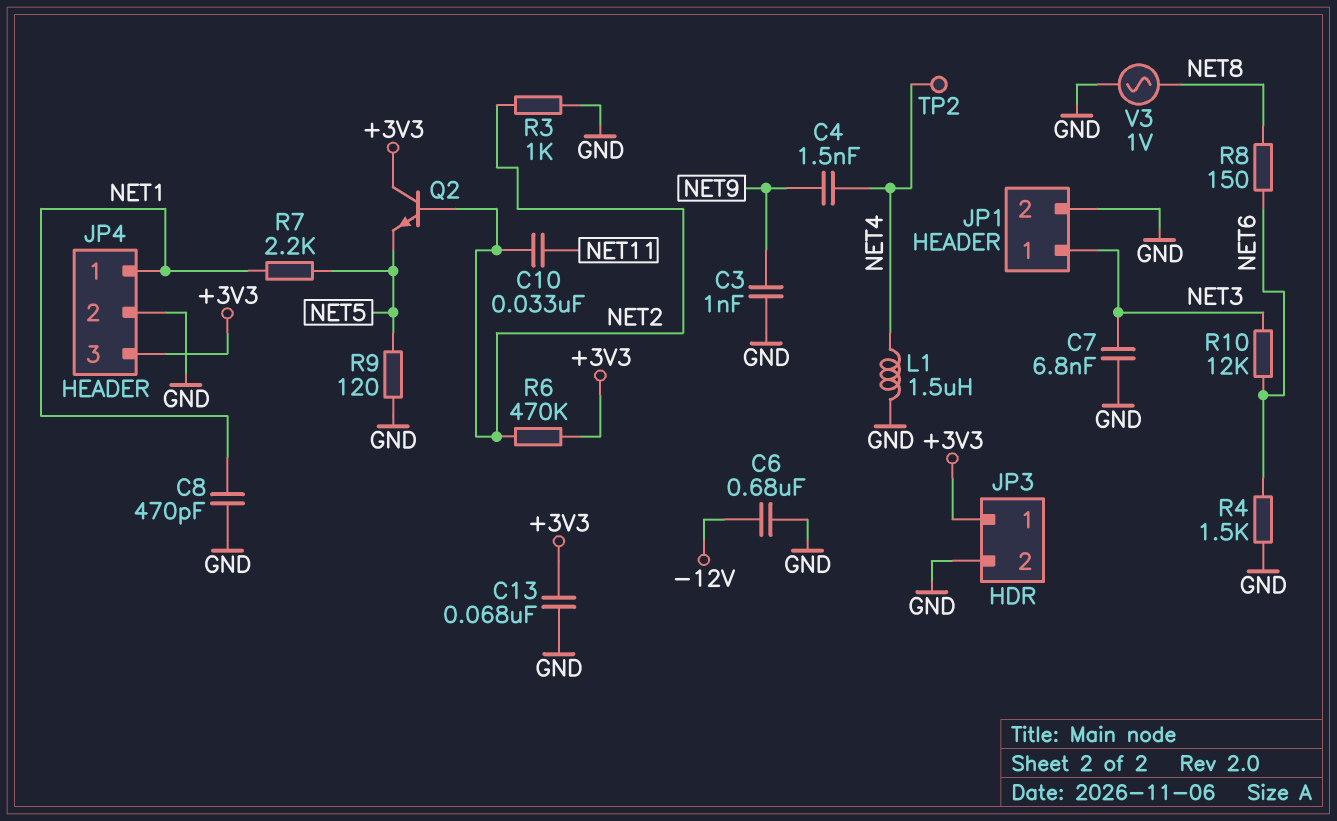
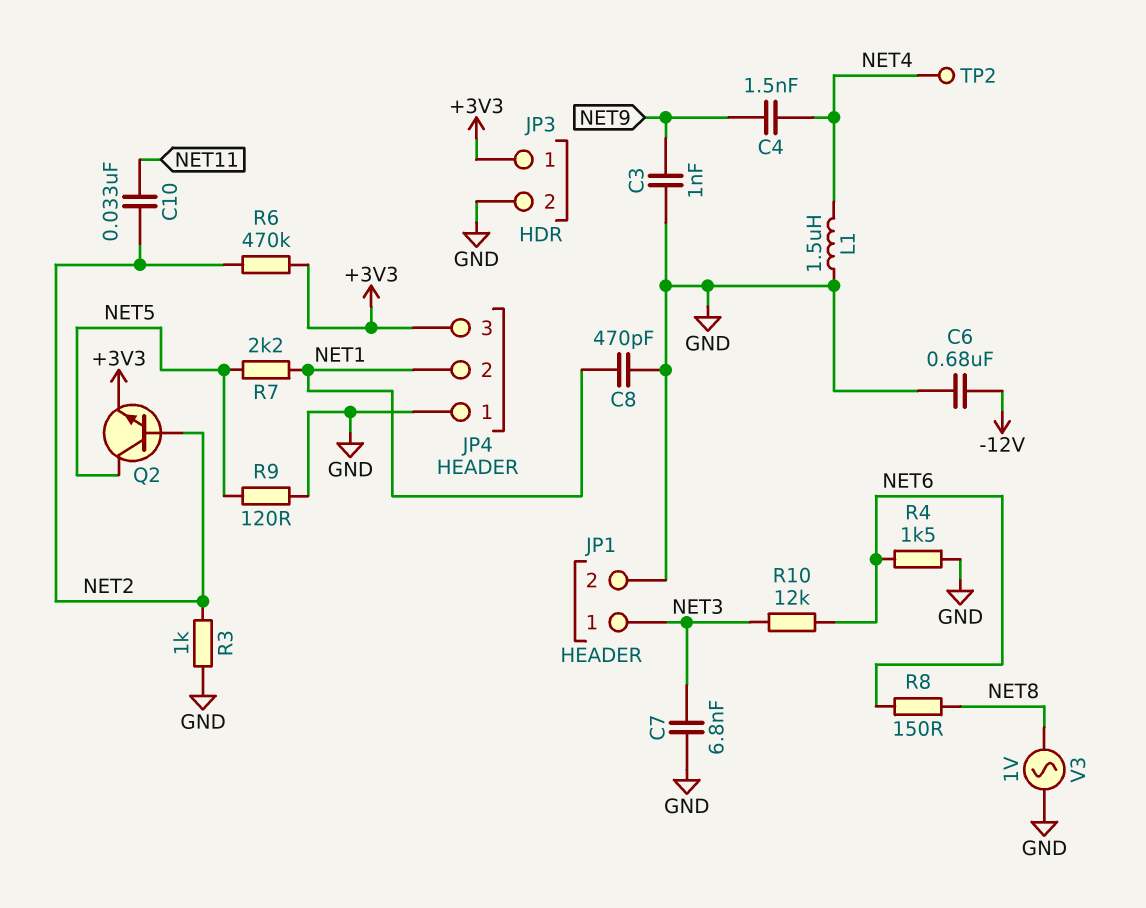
C13: 68nF (+3V3, GND) -> none
JP4 pin 1: NET1 -> GND
JP4 pin 2: GND -> NET1
Q2: NPN (B NET2, C +3V3, E NET5) -> NPN (B NET2, C NET5, E +3V3)

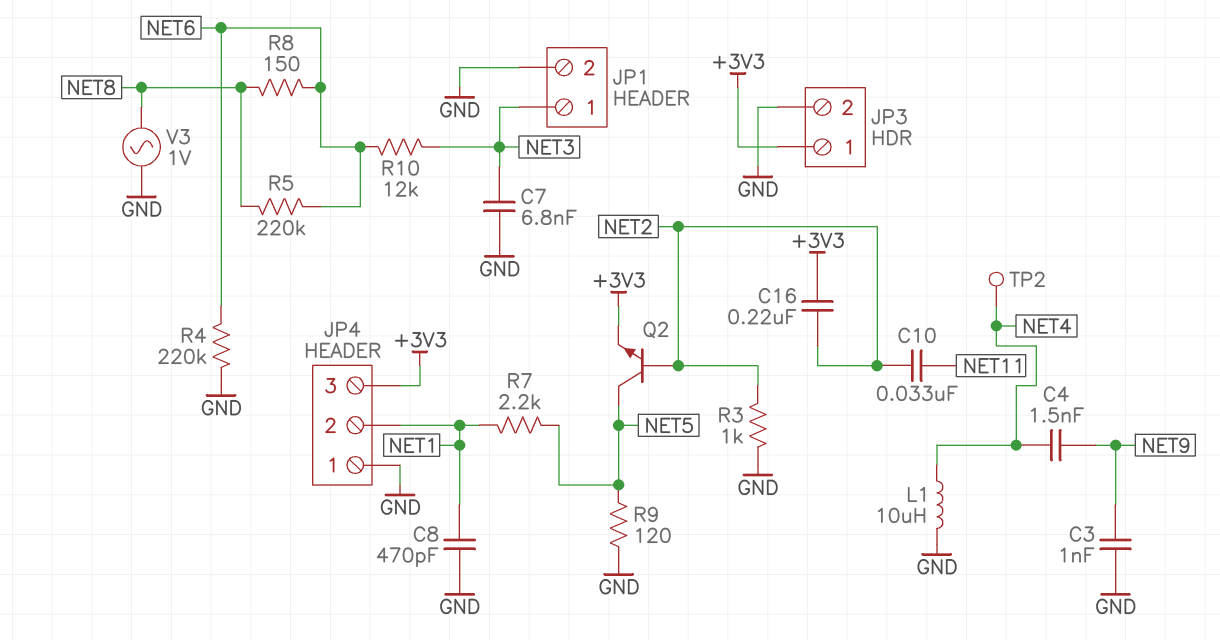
C6: 680nF (-12V, GND) -> none
C16: none -> 220nF (+3V3, NET2)
L1: 1.5uH (GND, NET4) -> 10uH (GND, NET4)
R4: 1.5k (GND, NET6) -> 220k (GND, NET6)
R5: none -> 220k (NET6, NET8)
R6: 470k (+3V3, NET2) -> none

